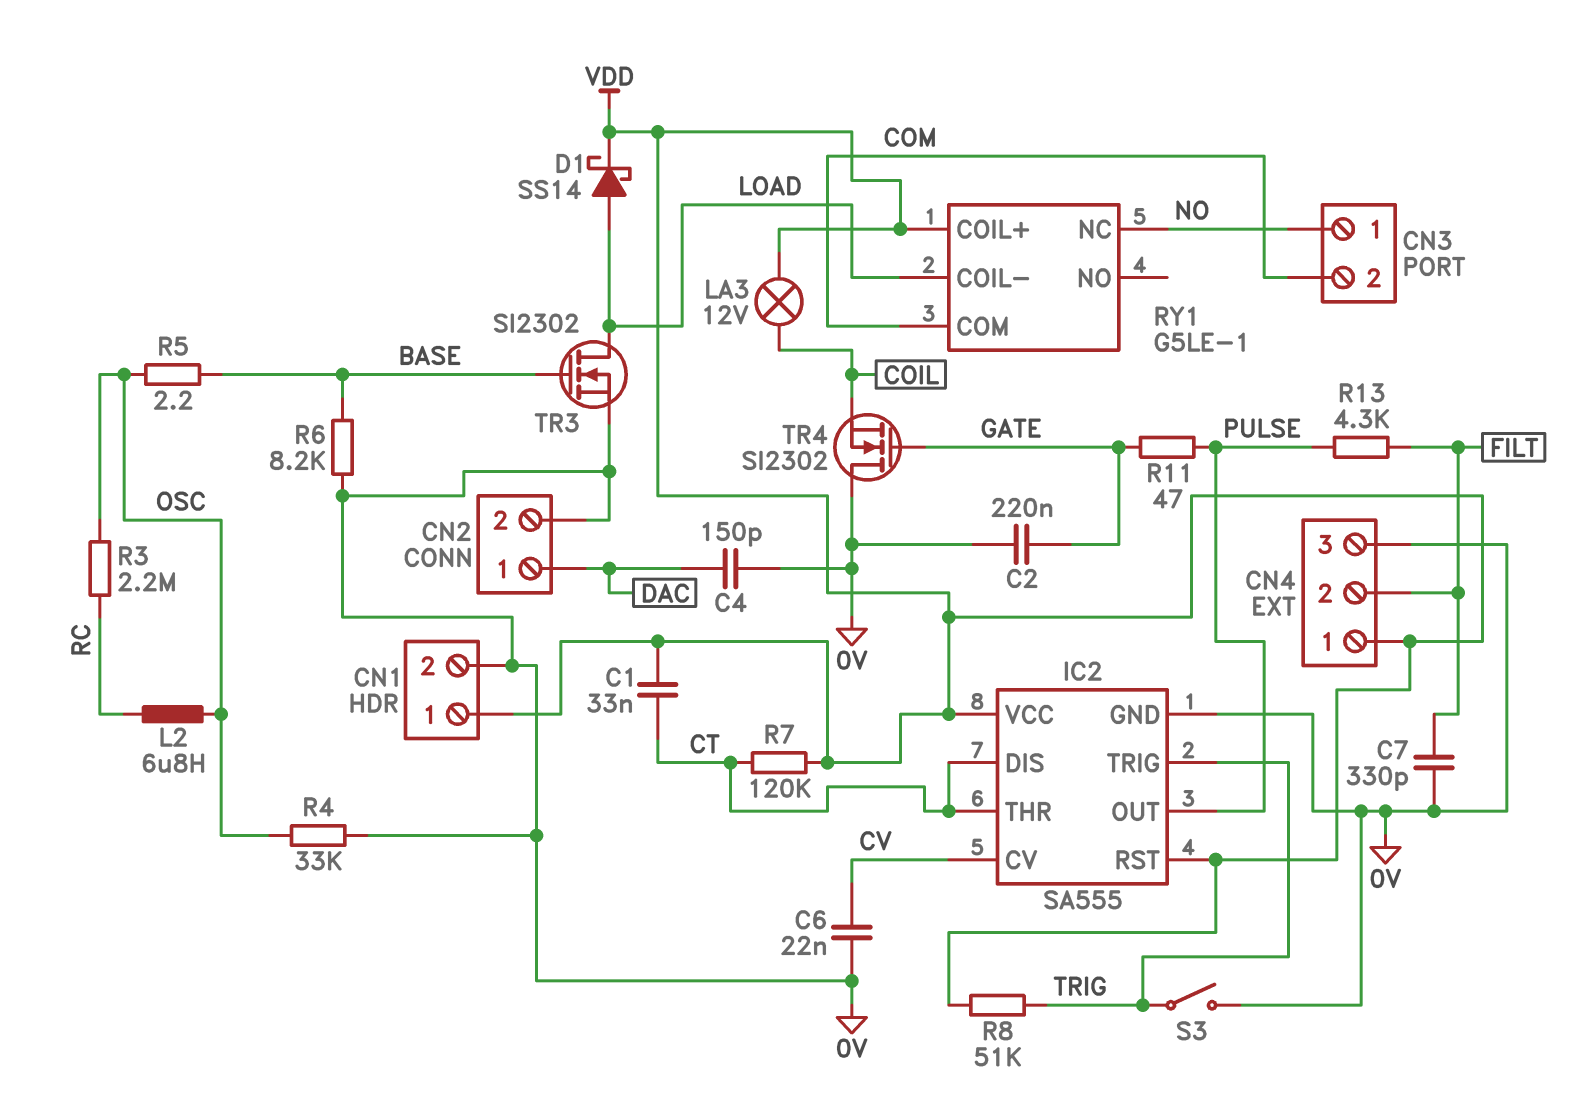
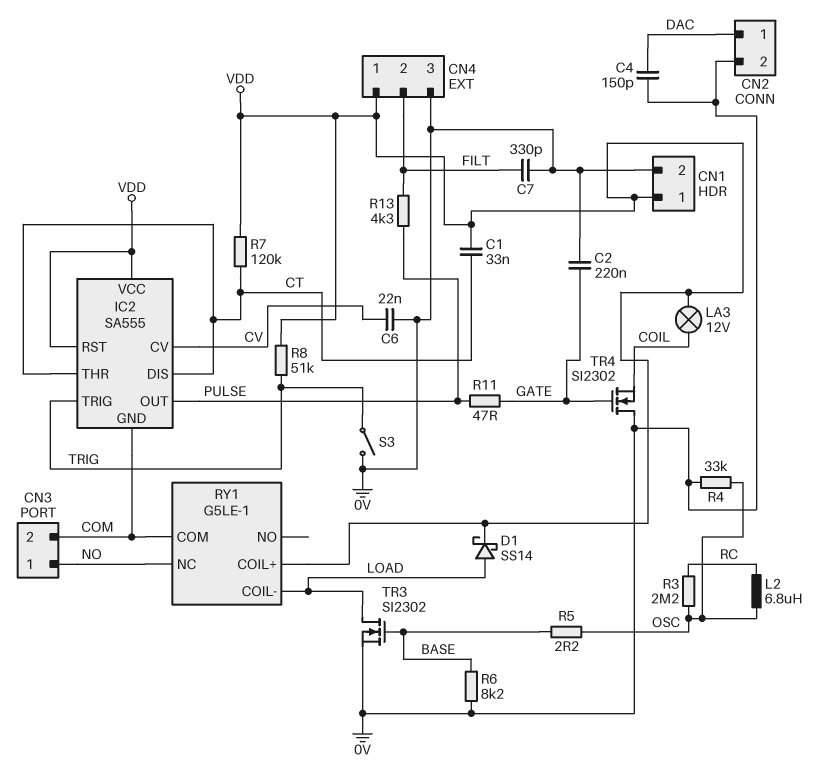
IC2 pin GND: 0V -> COM

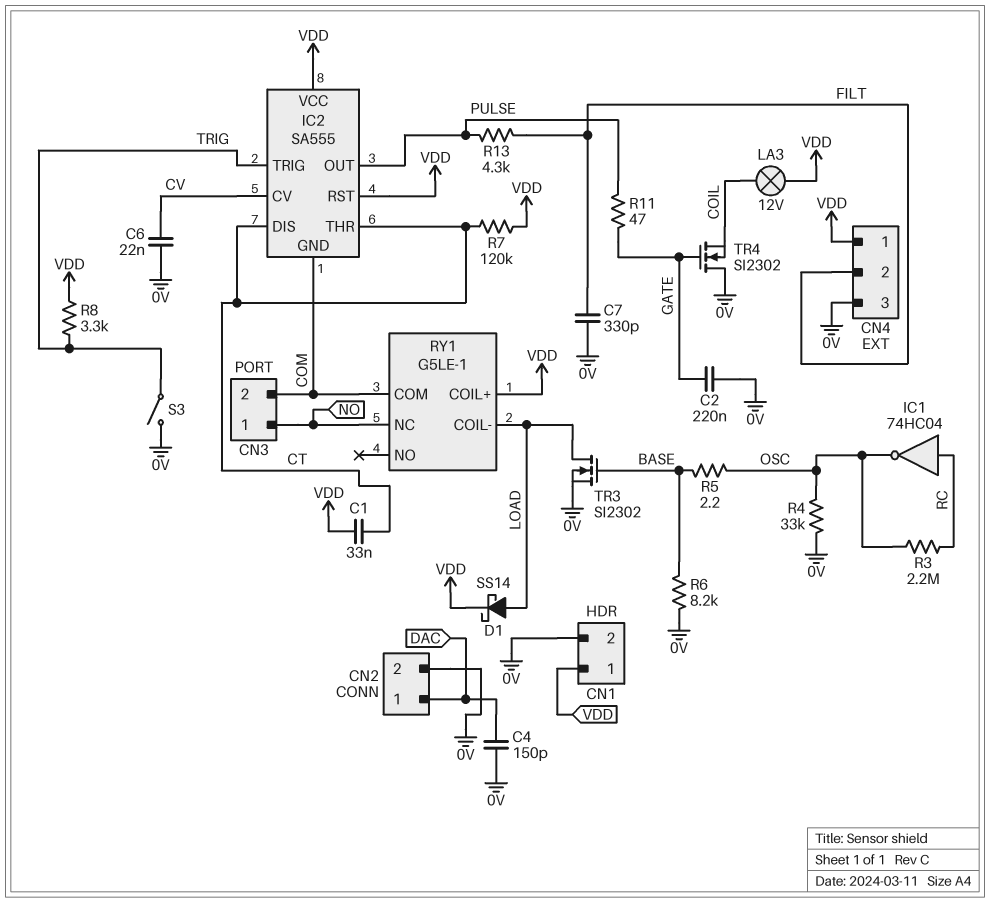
IC1: none -> NOT 74HC04 (in RC, out OSC)
L2: 6.8uH (OSC, RC) -> none
R8: 51k (TRIG, VDD) -> 3.3k (TRIG, VDD)

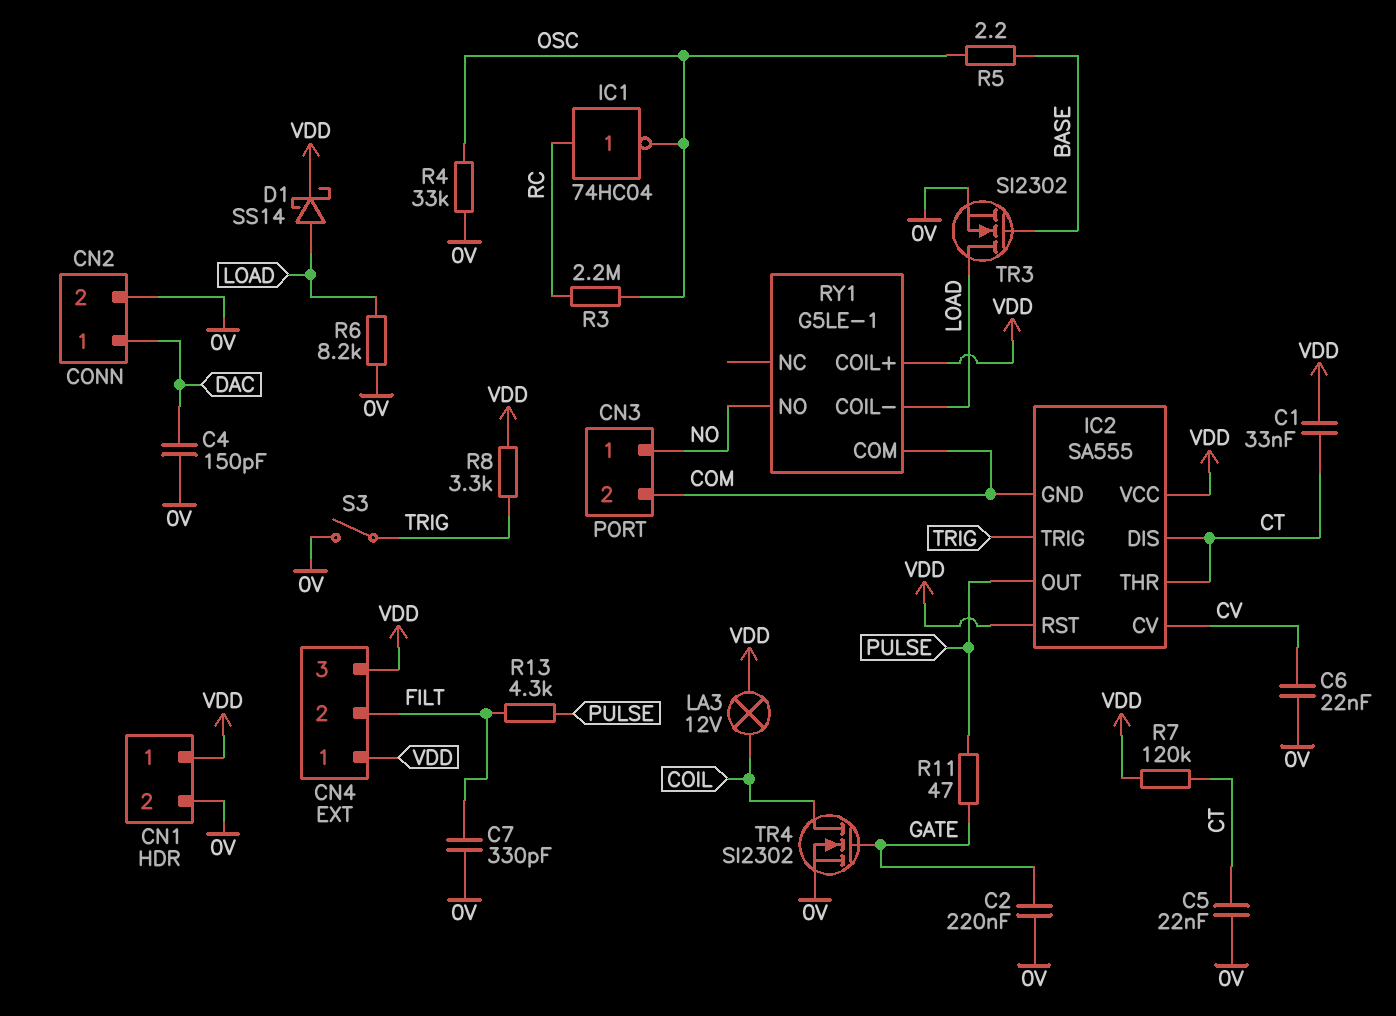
C5: none -> 22nF (0V, CT)
CN4 pin 3: 0V -> VDD
R6: 8.2k (0V, BASE) -> 8.2k (0V, LOAD)
RY1 pin NC: NO -> none
RY1 pin NO: none -> NO
TR4: NMOS SI2302 (G GATE, D 0V, S COIL) -> NMOS SI2302 (G GATE, D COIL, S 0V)

